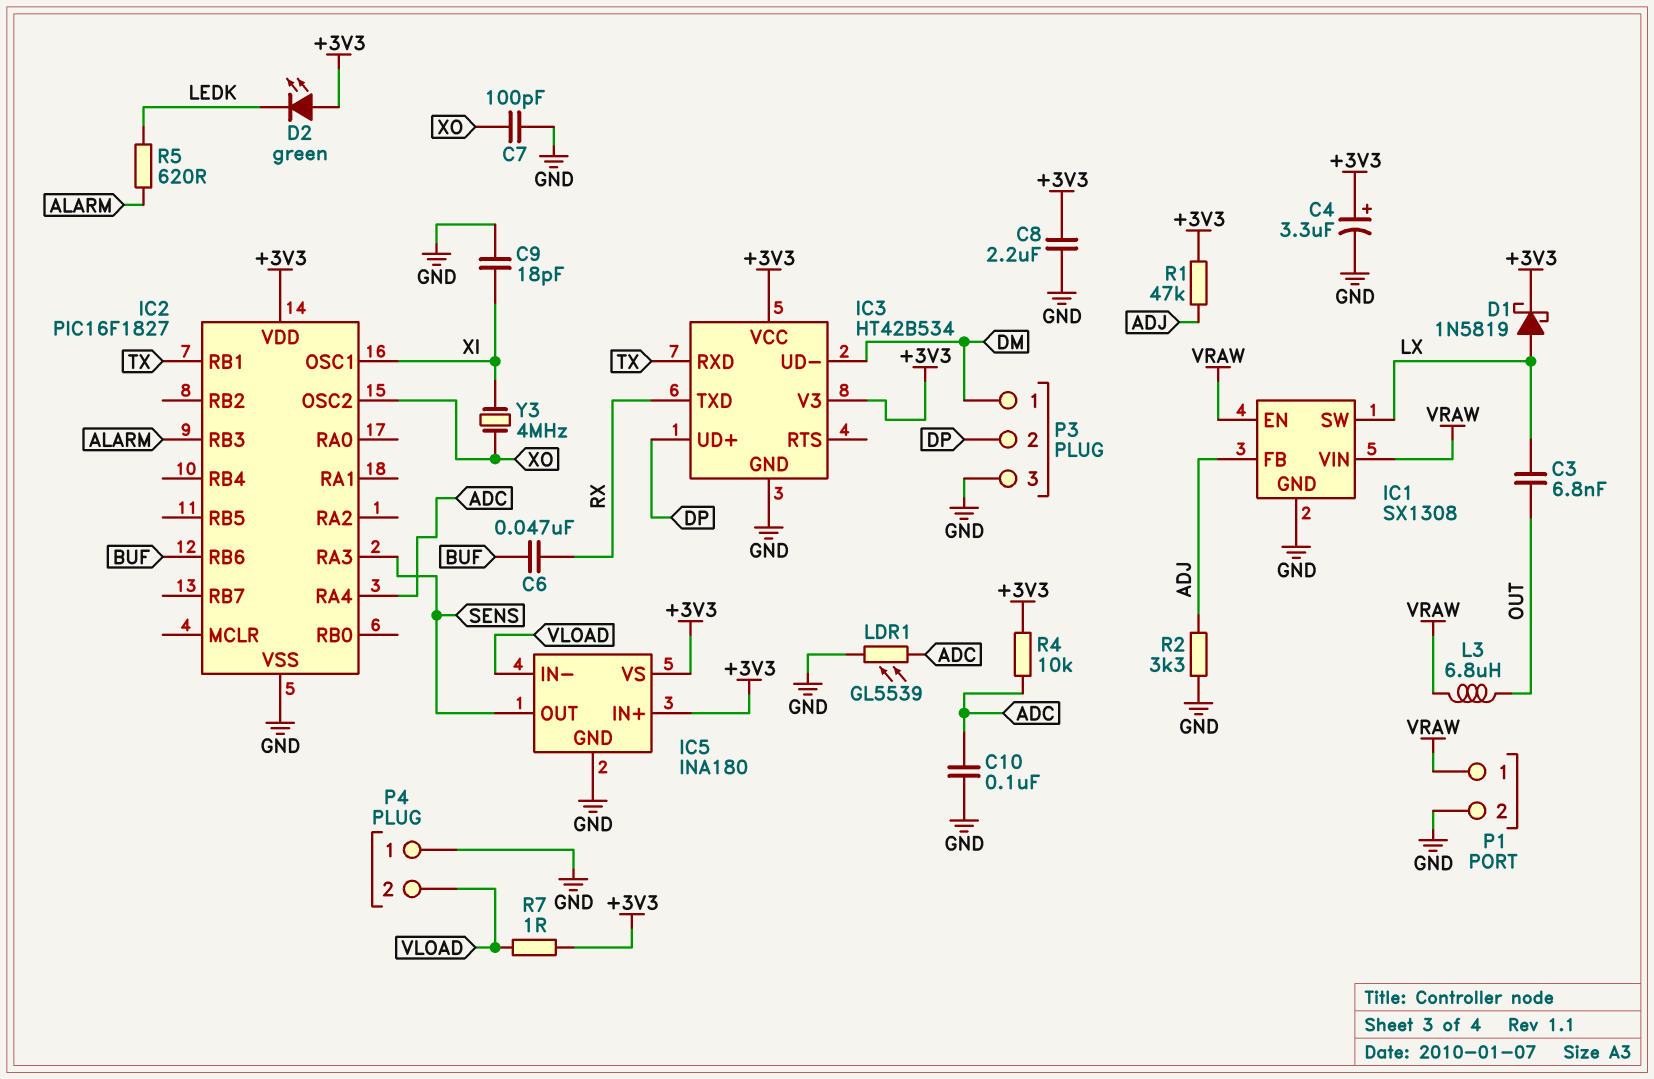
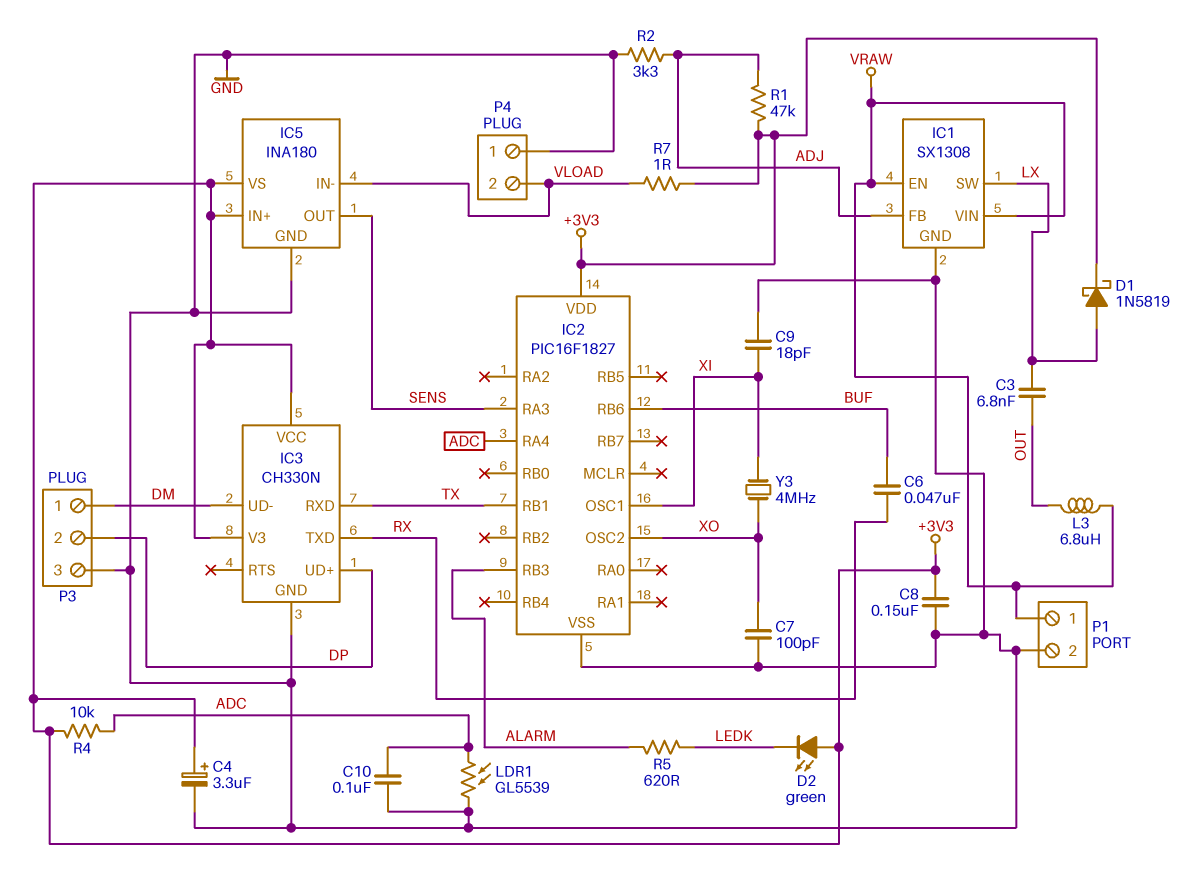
C8: 2.2uF (+3V3, GND) -> 150nF (+3V3, GND)
IC3: HT42B534 -> CH330N

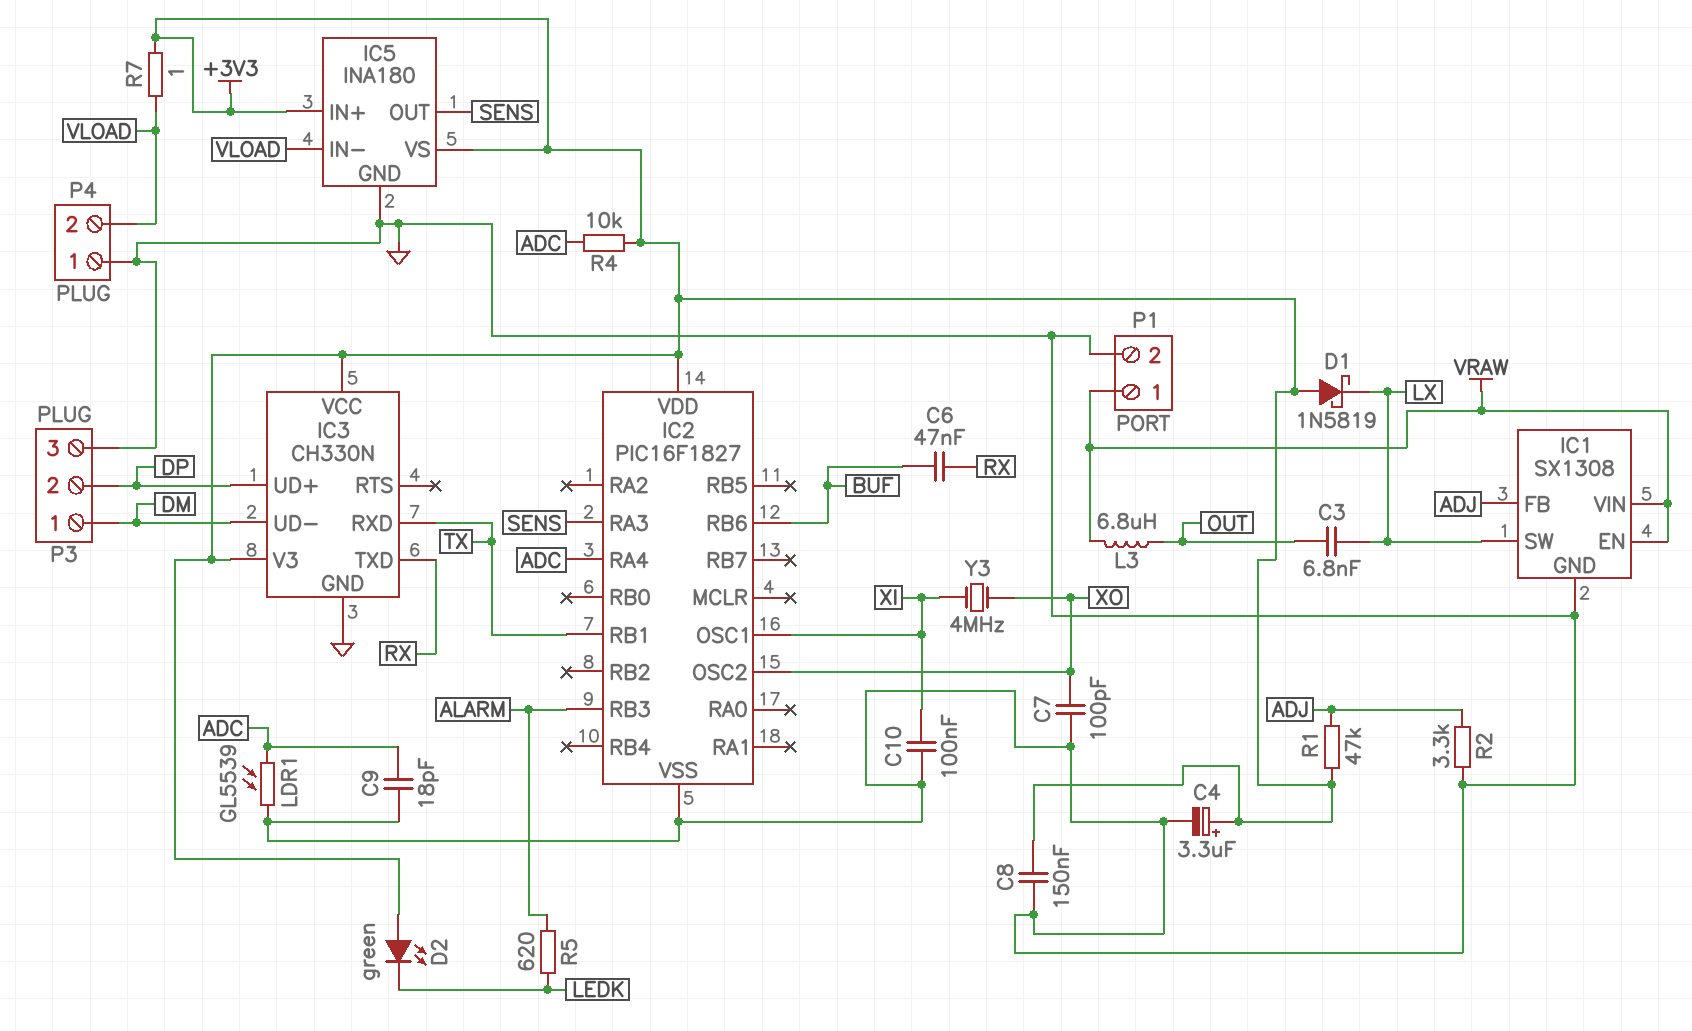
C9: 18pF (GND, XI) -> 18pF (ADC, GND)
C10: 100nF (ADC, GND) -> 100nF (GND, XI)
D1: schottky 1N5819 (A LX, K +3V3) -> schottky 1N5819 (A +3V3, K LX)

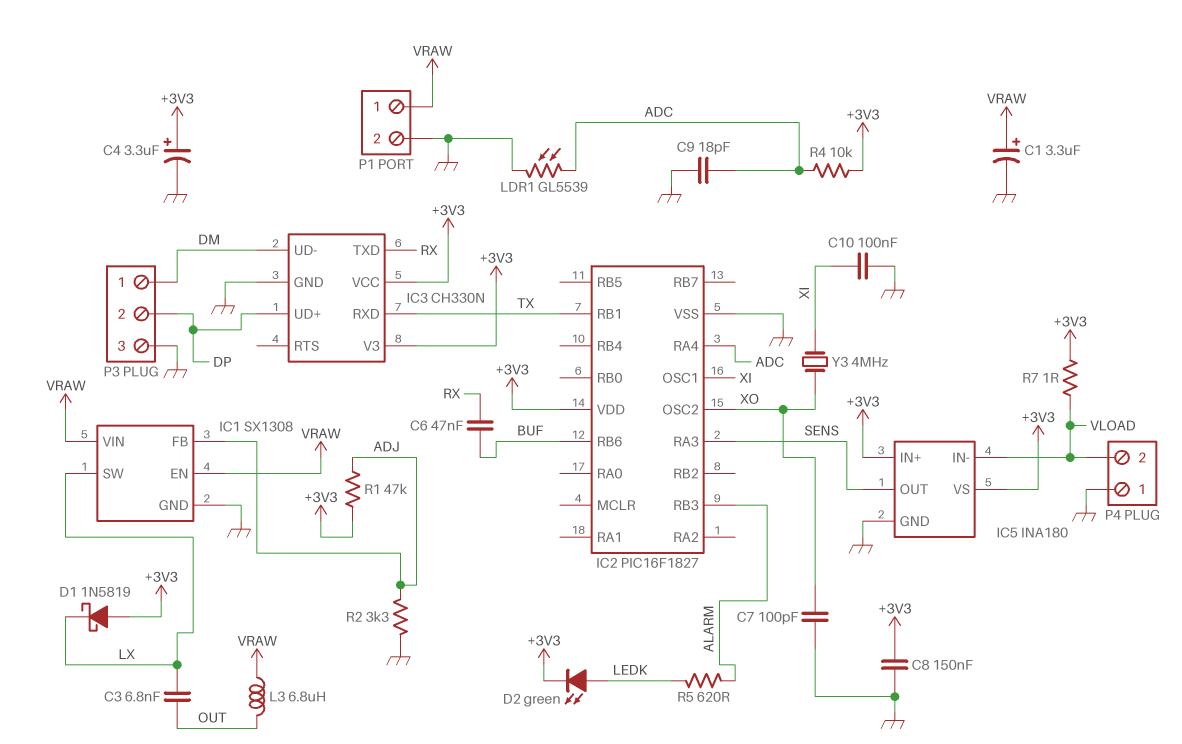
C1: none -> 3.3uF (plus VRAW, minus GND)
D2: LED green (A +3V3, K LEDK) -> LED green (A LEDK, K +3V3)

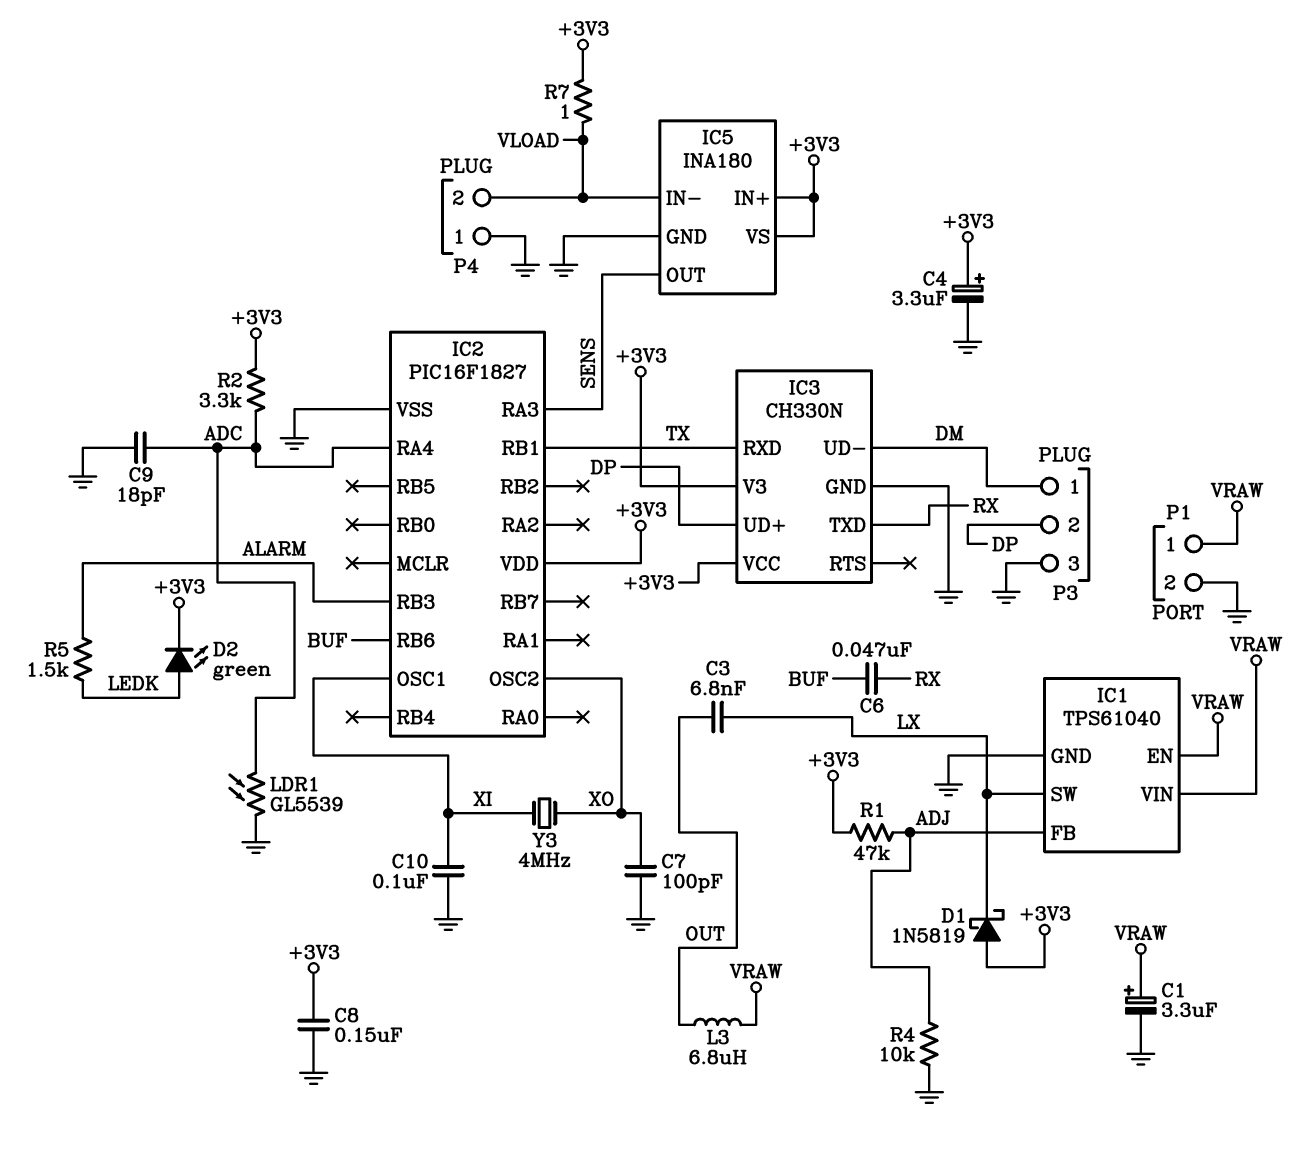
IC1: SX1308 -> TPS61040
R2: 3.3k (ADJ, GND) -> 3.3k (+3V3, ADC)
R4: 10k (+3V3, ADC) -> 10k (ADJ, GND)
R5: 620 (ALARM, LEDK) -> 1.5k (ALARM, LEDK)

